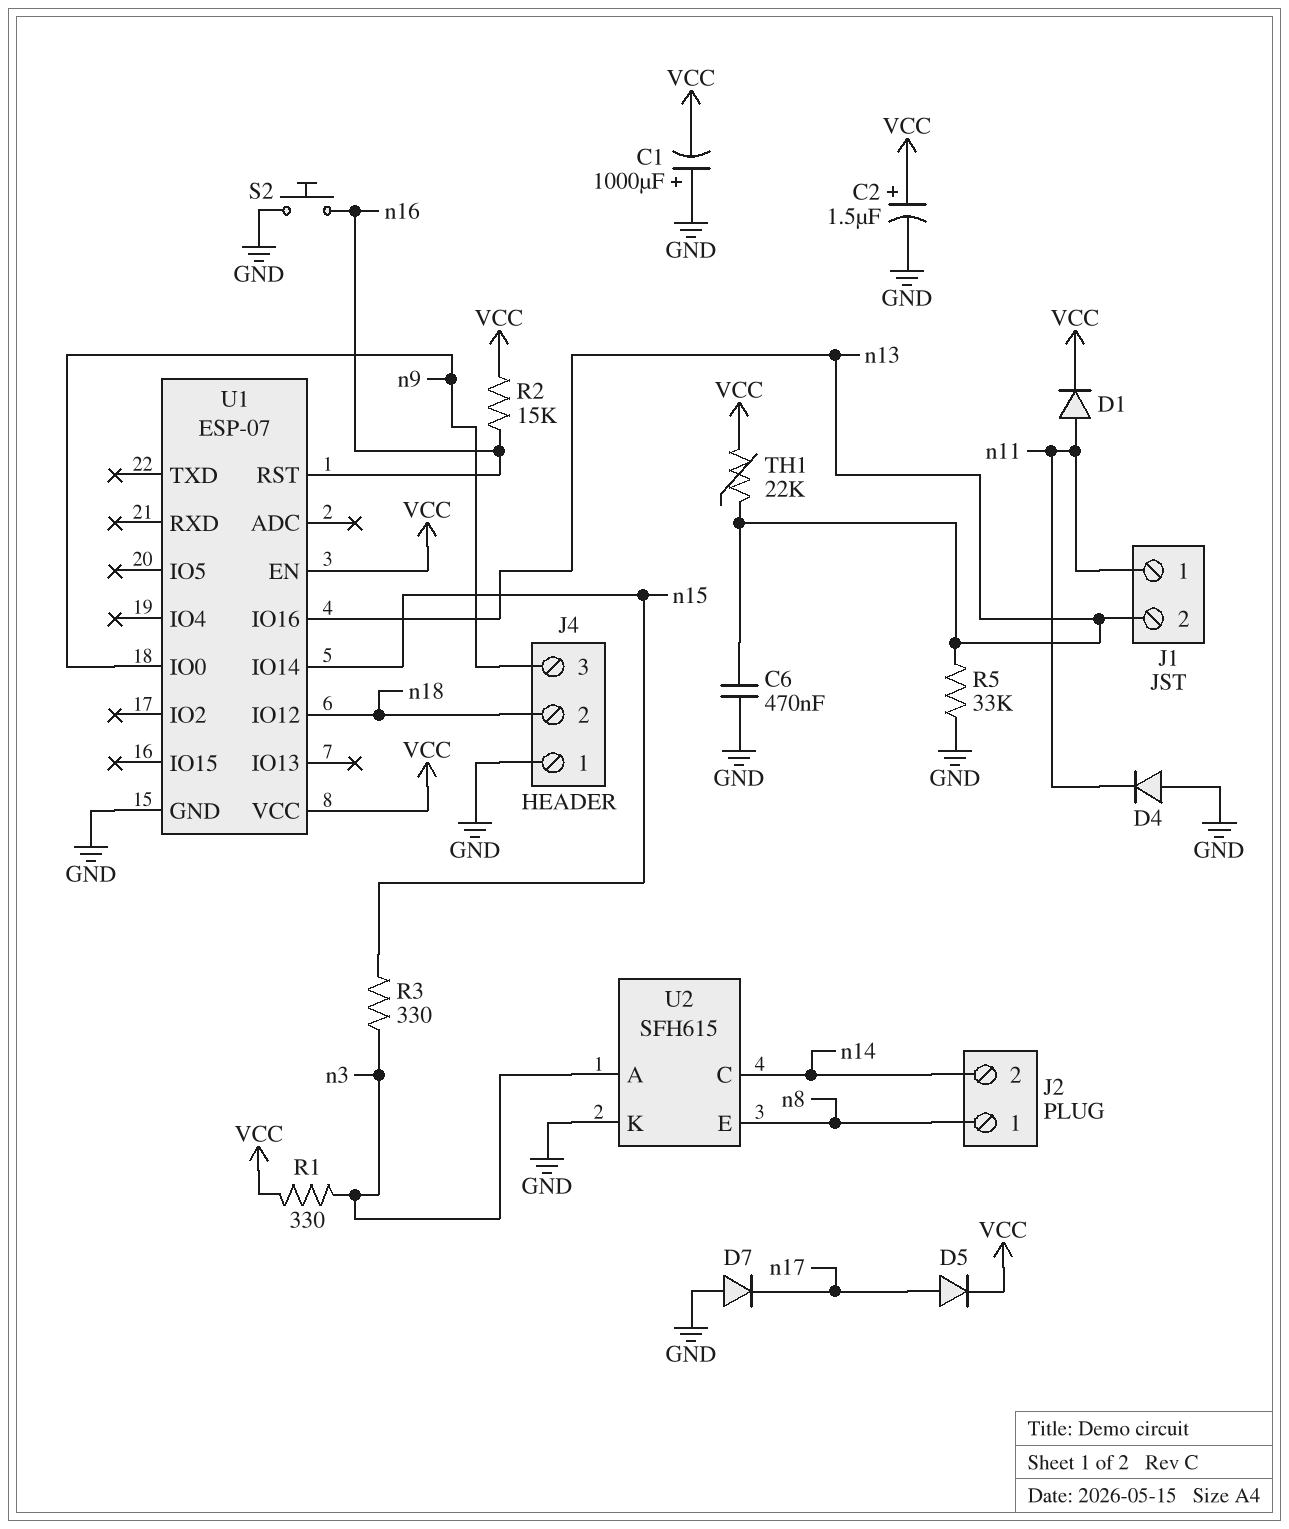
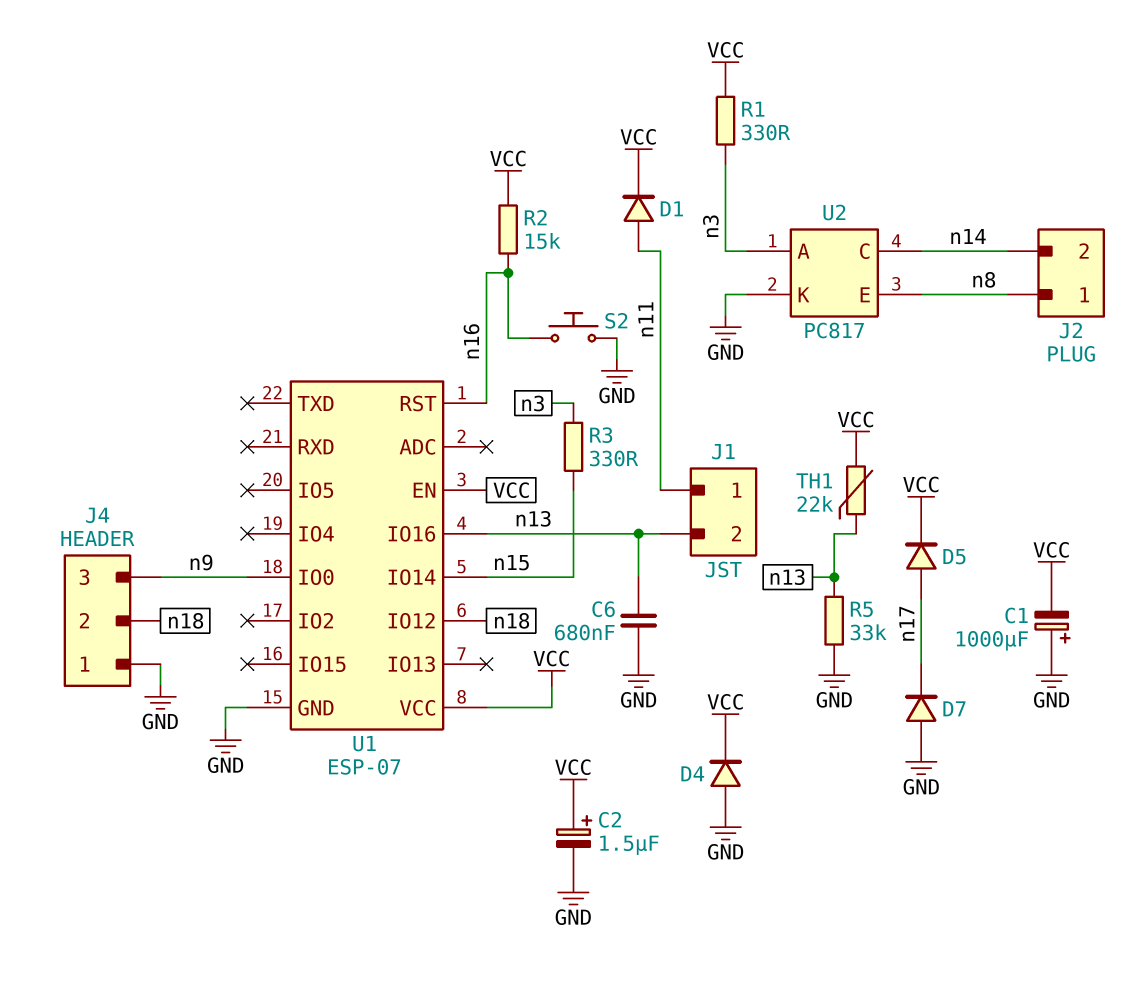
C6: 470nF (GND, n13) -> 680nF (GND, n13)
D4: diode (A GND, K n11) -> diode (A GND, K VCC)
U2: SFH615 -> PC817

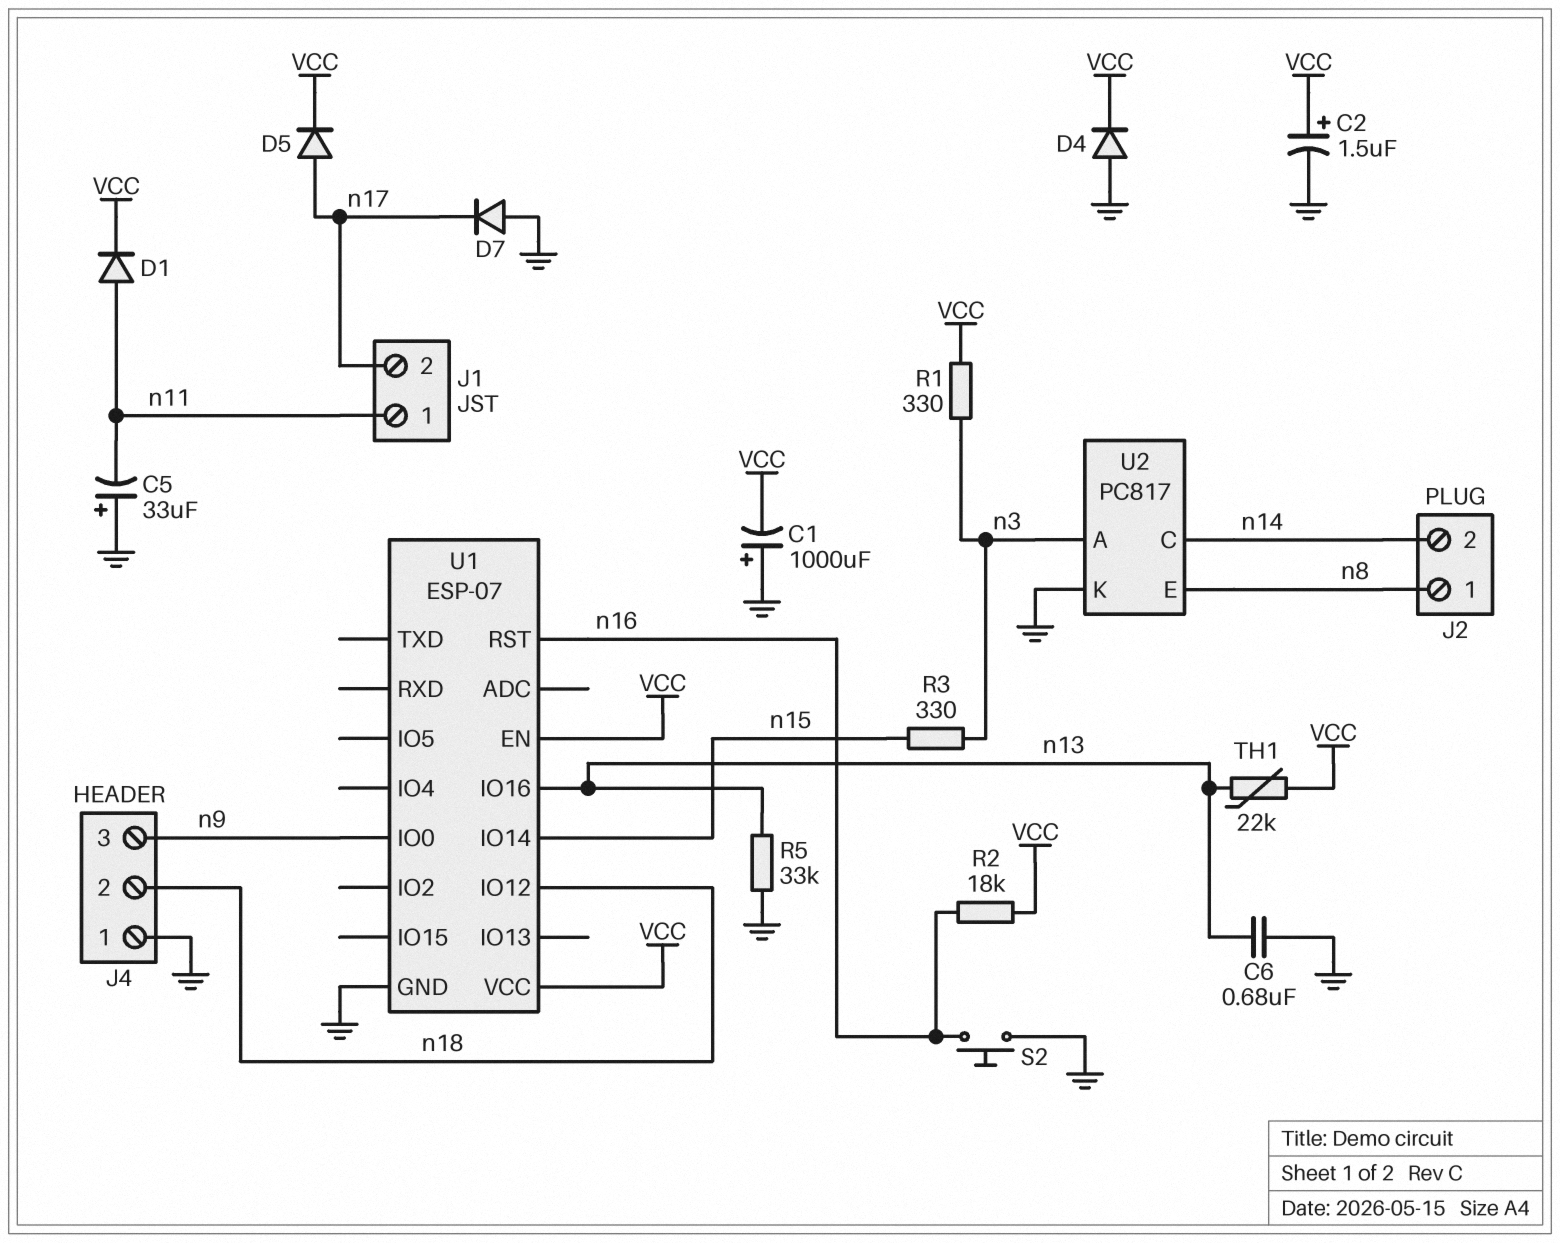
C5: none -> 33uF (plus GND, minus n11)
J1 pin 2: n13 -> n17
R2: 15k (VCC, n16) -> 18k (VCC, n16)

